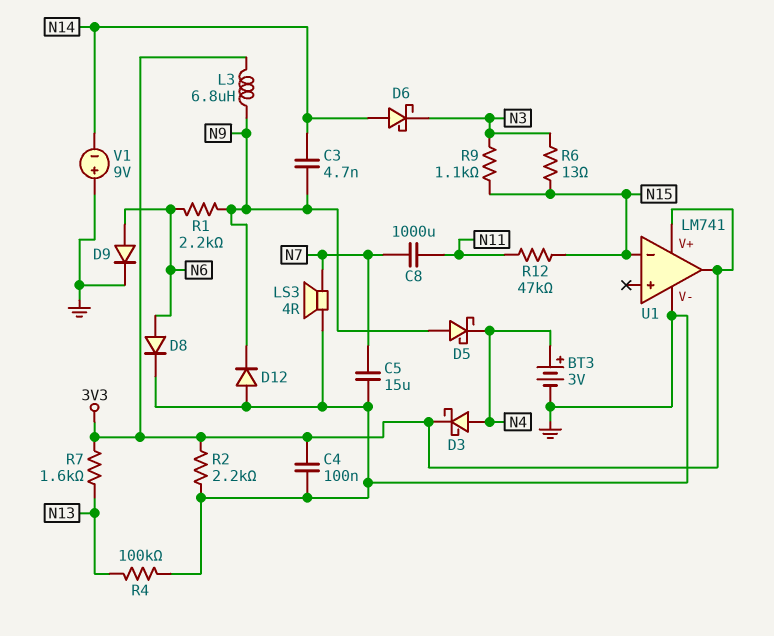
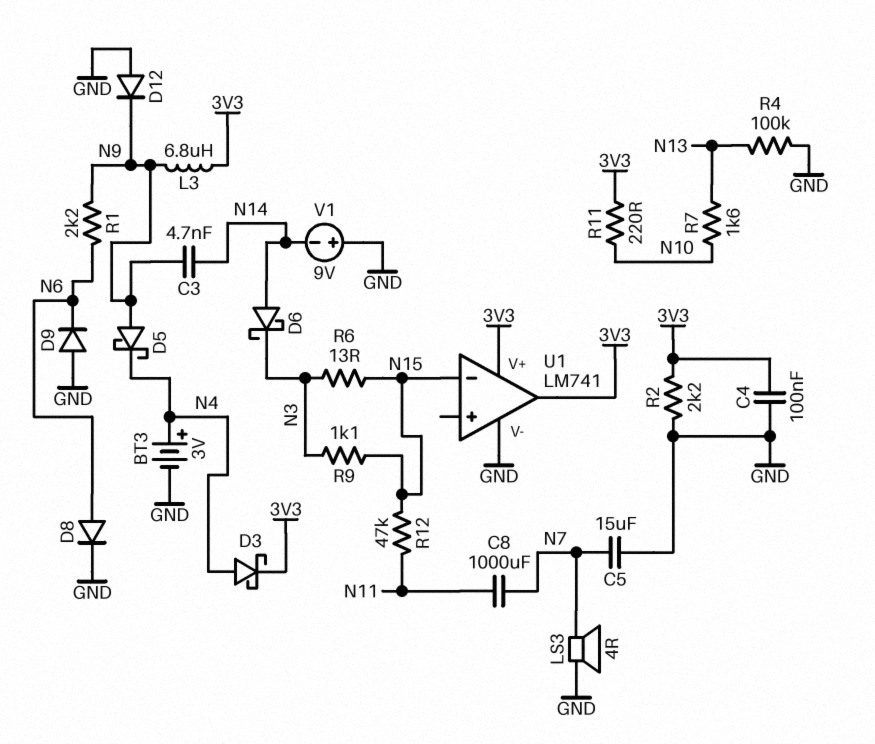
D9: diode (A N6, K GND) -> diode (A GND, K N6)
R7: 1.6k (3V3, N13) -> 1.6k (N10, N13)
R11: none -> 220 (3V3, N10)

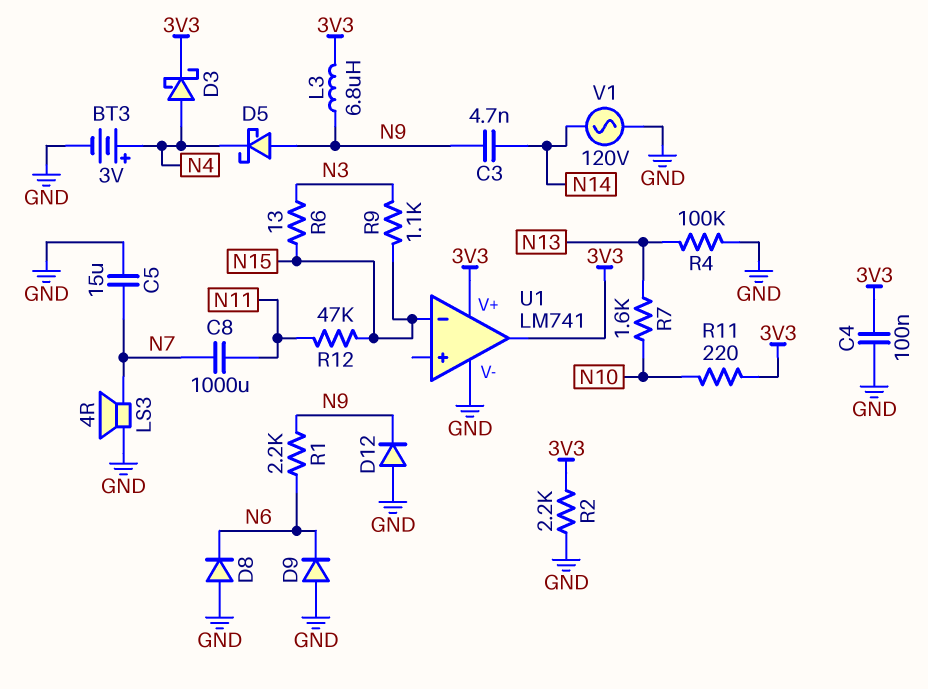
D6: schottky (A N14, K N3) -> none
D8: diode (A N6, K GND) -> diode (A GND, K N6)
V1: 9V (plus GND, minus N14) -> AC 120V (GND, N14)

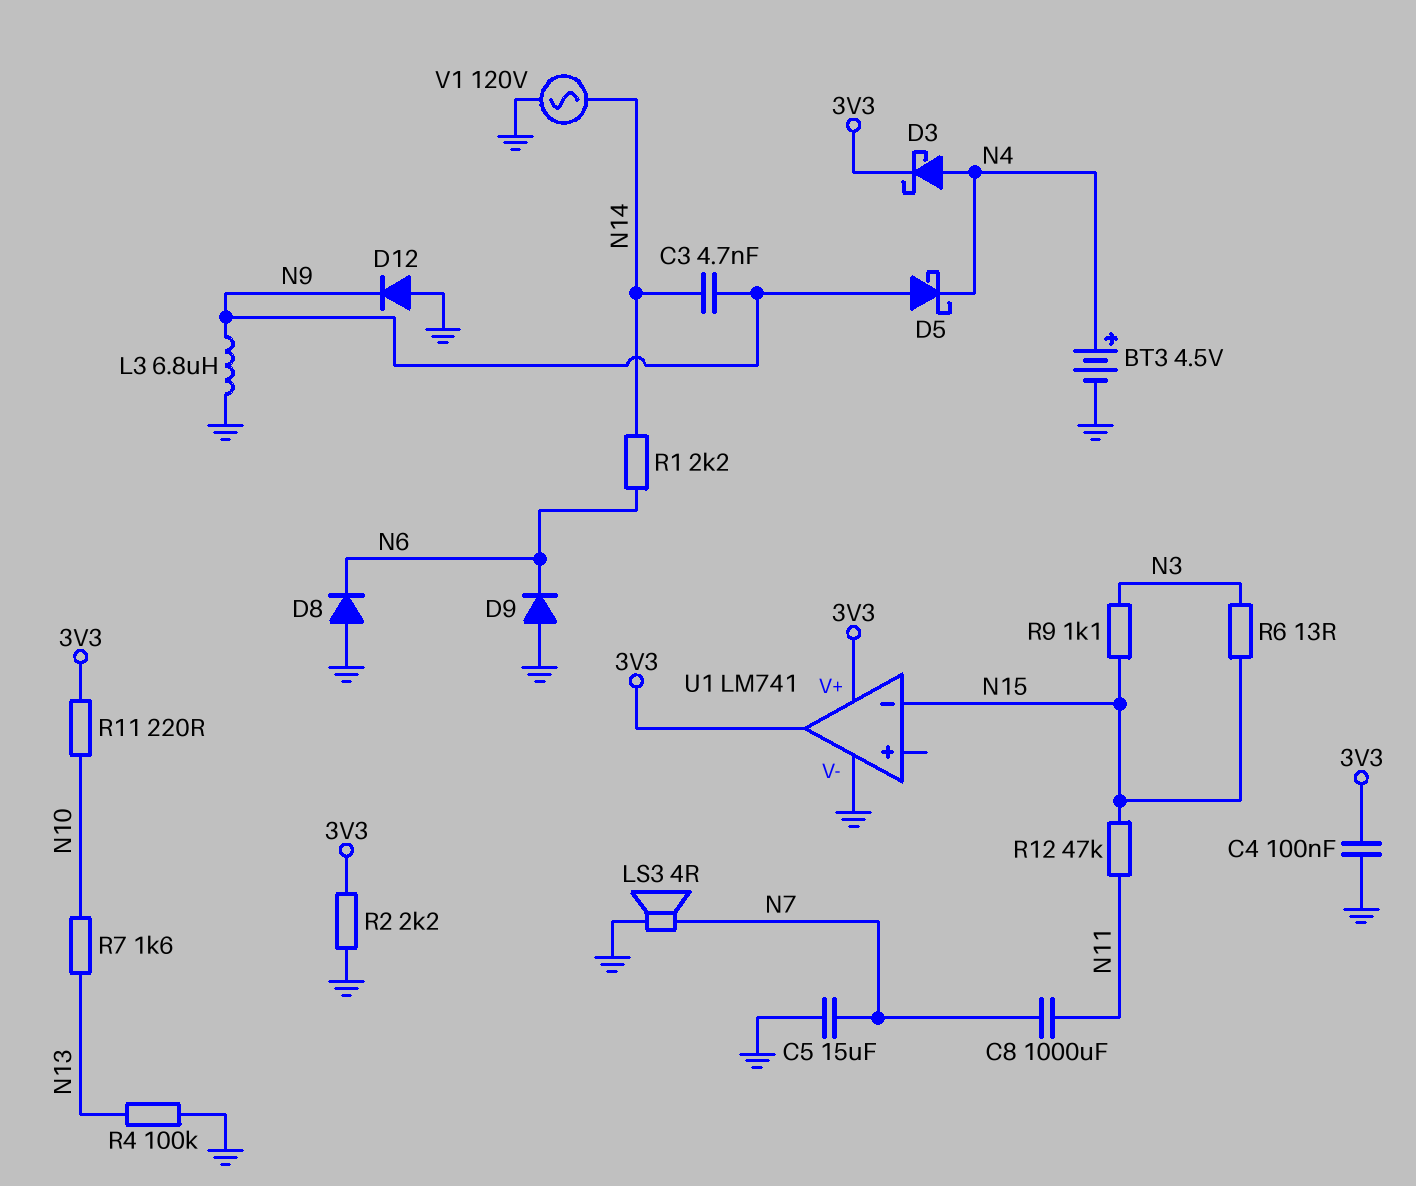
BT3: 3V (plus N4, minus GND) -> 4.5V (plus N4, minus GND)
L3: 6.8uH (3V3, N9) -> 6.8uH (GND, N9)
R1: 2.2k (N6, N9) -> 2.2k (N6, N14)

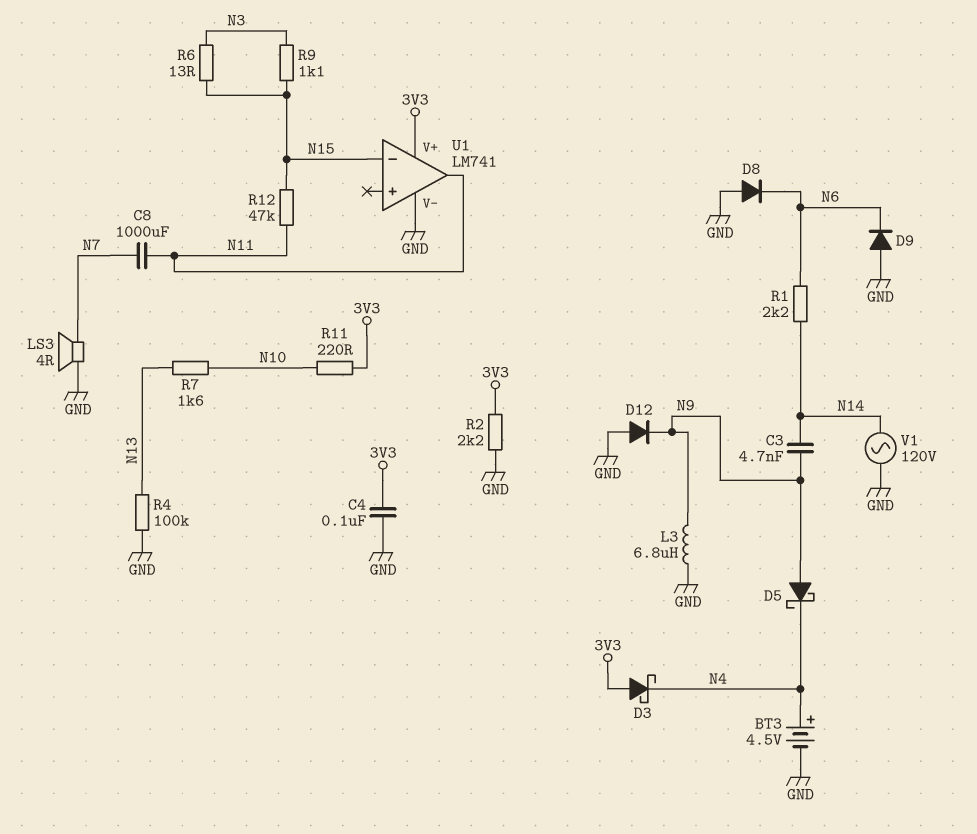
C5: 15uF (GND, N7) -> none
D3: schottky (A N4, K 3V3) -> schottky (A 3V3, K N4)
U1 pin out: 3V3 -> N11

